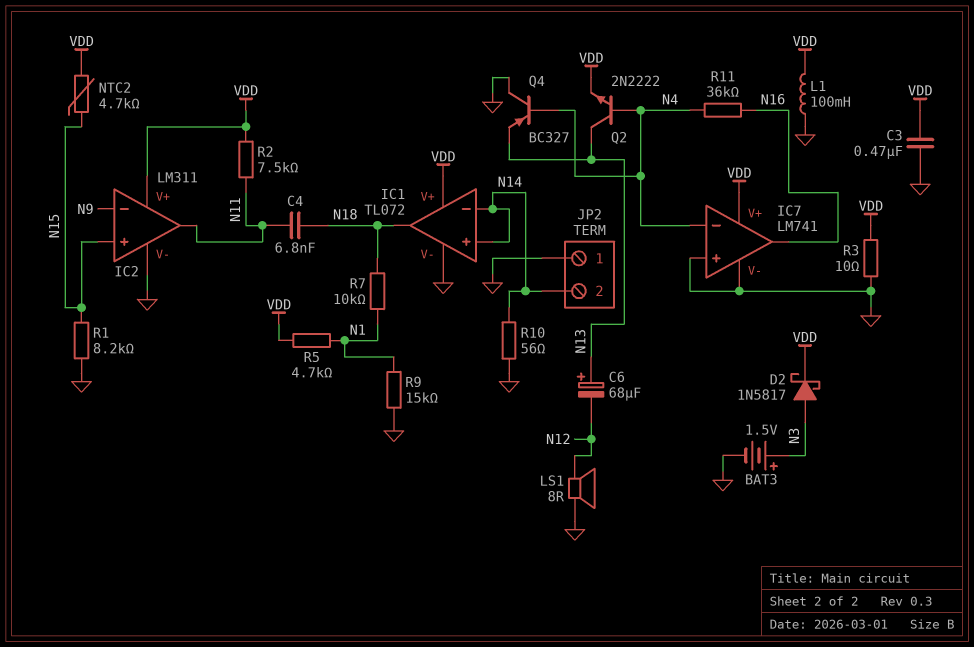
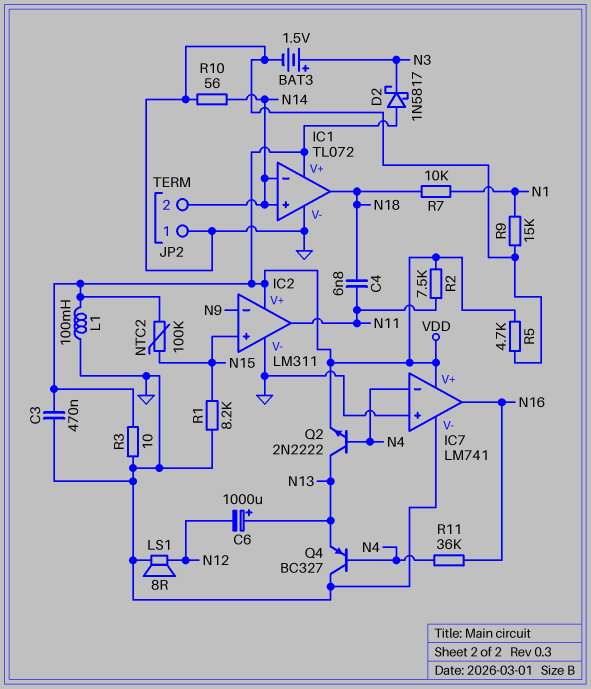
C6: 68uF (plus N13, minus N12) -> 1000uF (plus N13, minus N12)
D2: schottky 1N5817 (A N3, K VDD) -> schottky 1N5817 (A VDD, K N3)
NTC2: 4.7k (N15, VDD) -> 100k (N15, VDD)
R5: 4.7k (N1, VDD) -> 4.7k (GND, VDD)

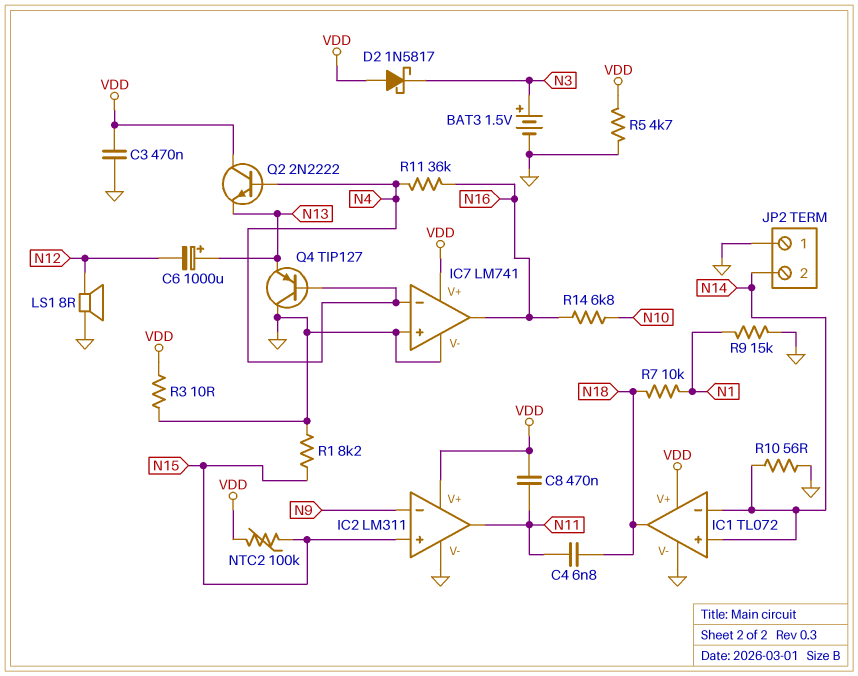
C8: none -> 470nF (N11, VDD)
L1: 100mH (GND, VDD) -> none
Q2: NPN 2N2222 (B N4, C N13, E VDD) -> NPN 2N2222 (B N4, C VDD, E N13)
Q4: PNP BC327 (B N4, C GND, E N13) -> PNP TIP127 (B N4, C GND, E N13)
R2: 7.5k (N11, VDD) -> none
R14: none -> 6.8k (N10, N16)

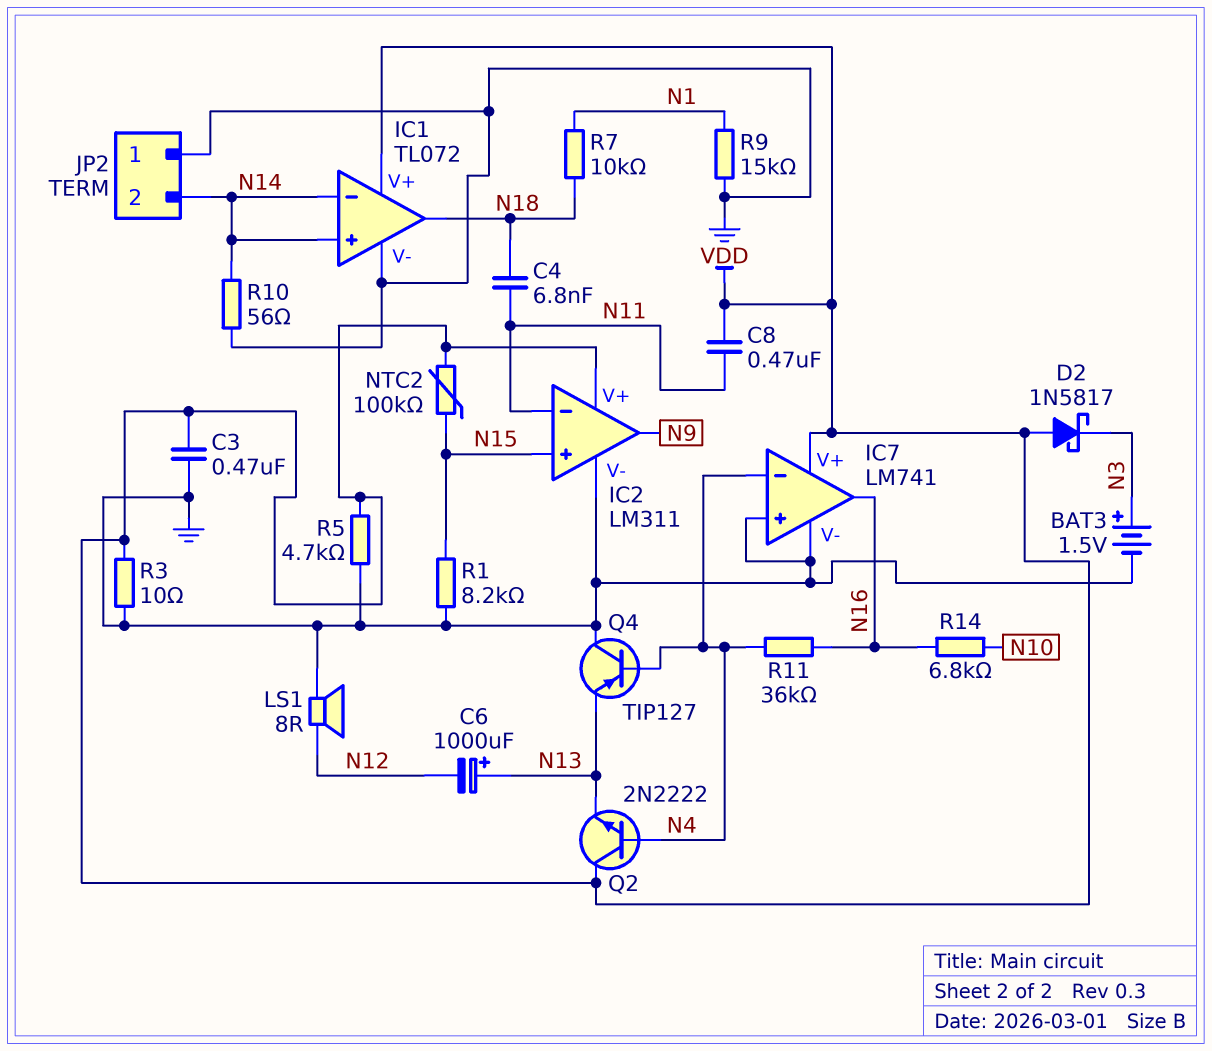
IC2 pin in-: N9 -> N11
IC2 pin out: N11 -> N9

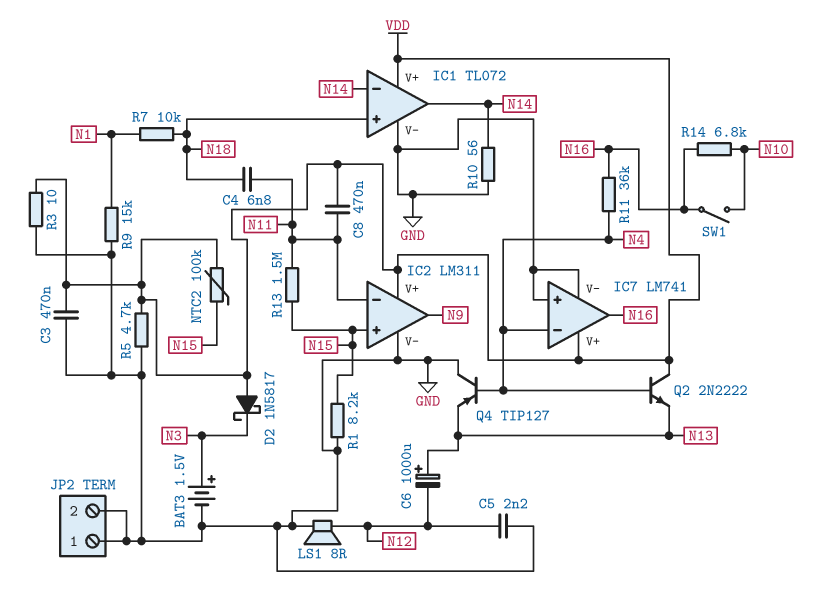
C5: none -> 2.2nF (GND, N12)
IC1 pin in+: N14 -> N18
IC1 pin out: N18 -> N14
JP2 pin 2: N14 -> GND
R13: none -> 1.5M (N11, N15)
SW1: none -> switch (N10, N16)

